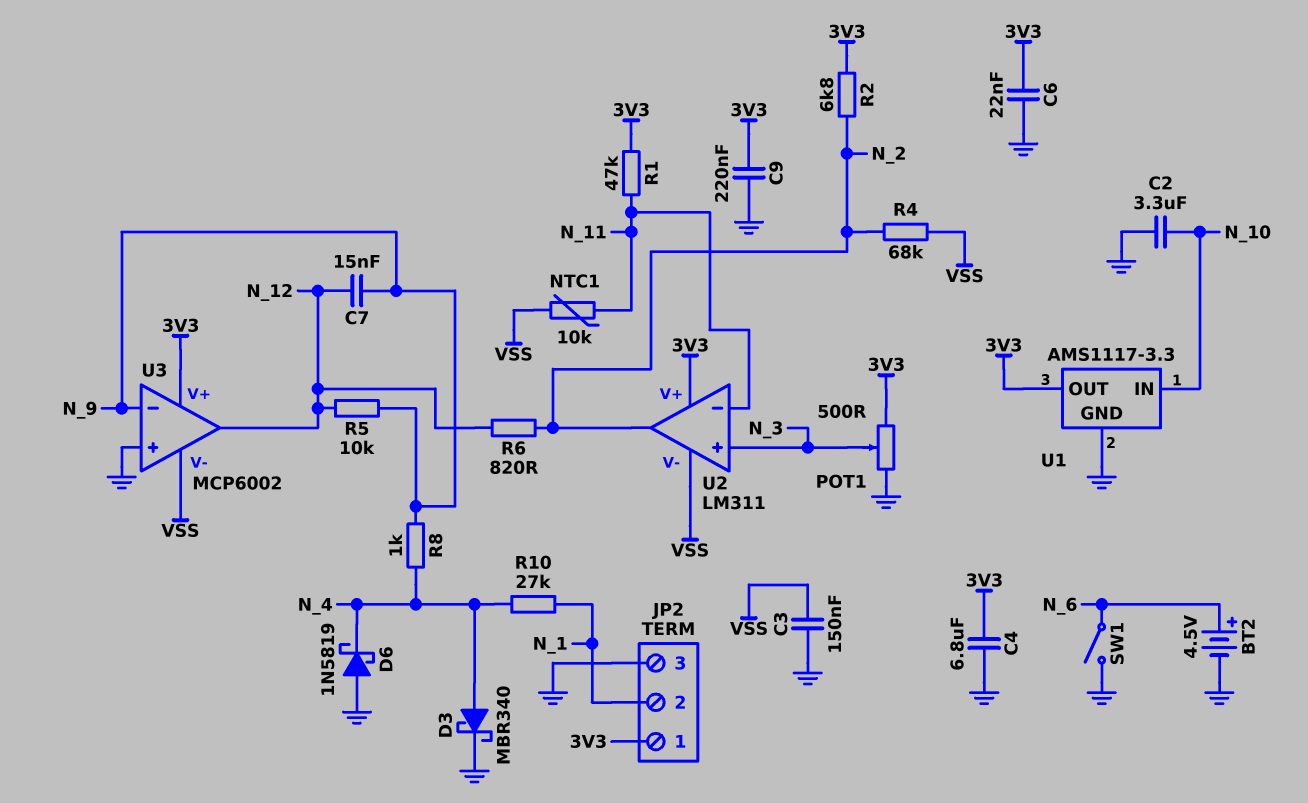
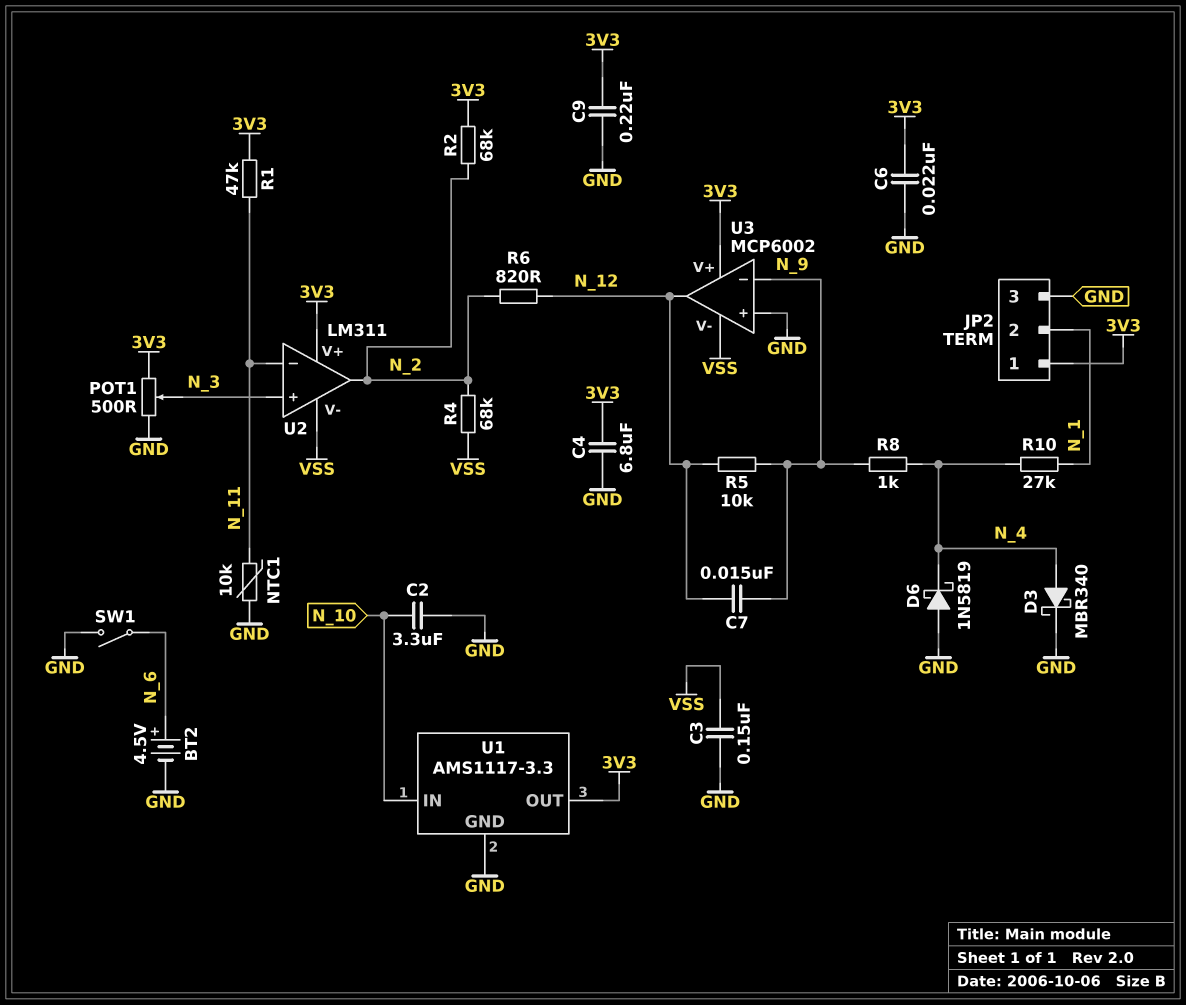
NTC1: 10k (N_11, VSS) -> 10k (GND, N_11)
R2: 6.8k (3V3, N_2) -> 68k (3V3, N_2)

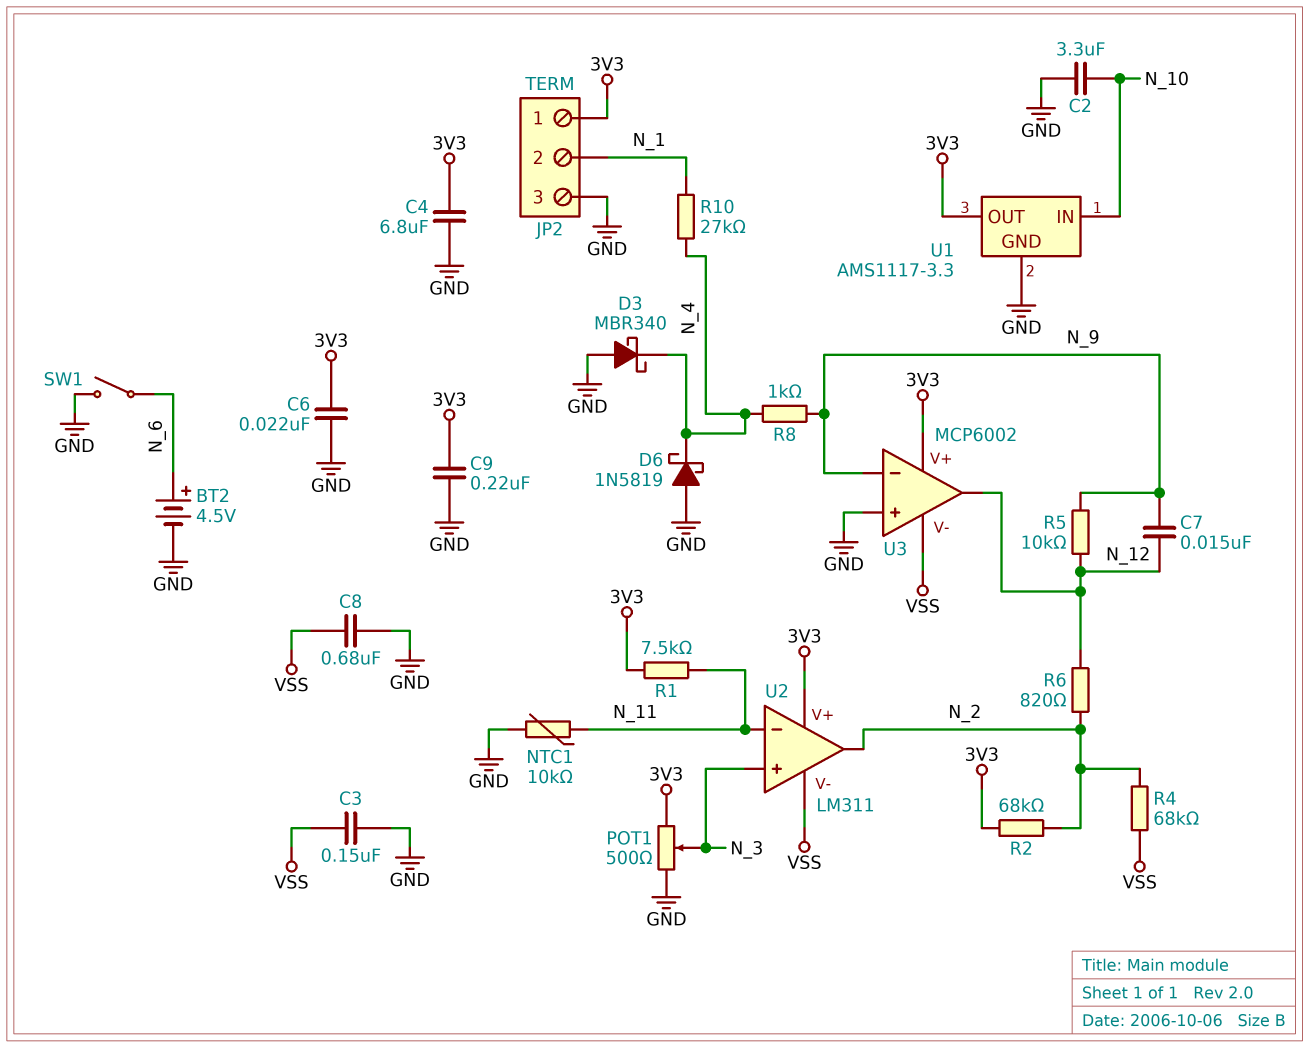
C8: none -> 680nF (GND, VSS)
D3: schottky MBR340 (A N_4, K GND) -> schottky MBR340 (A GND, K N_4)
R1: 47k (3V3, N_11) -> 7.5k (3V3, N_11)

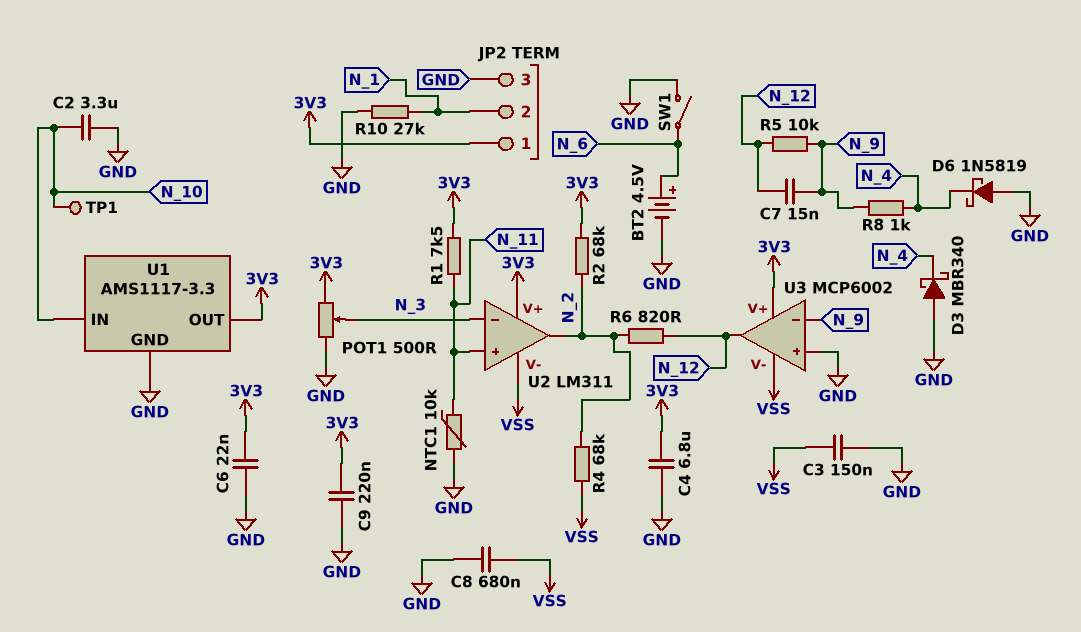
R10: 27k (N_1, N_4) -> 27k (GND, N_1)
TP1: none -> test point (N_10)
U2 pin in+: N_3 -> N_11
U2 pin in-: N_11 -> N_3

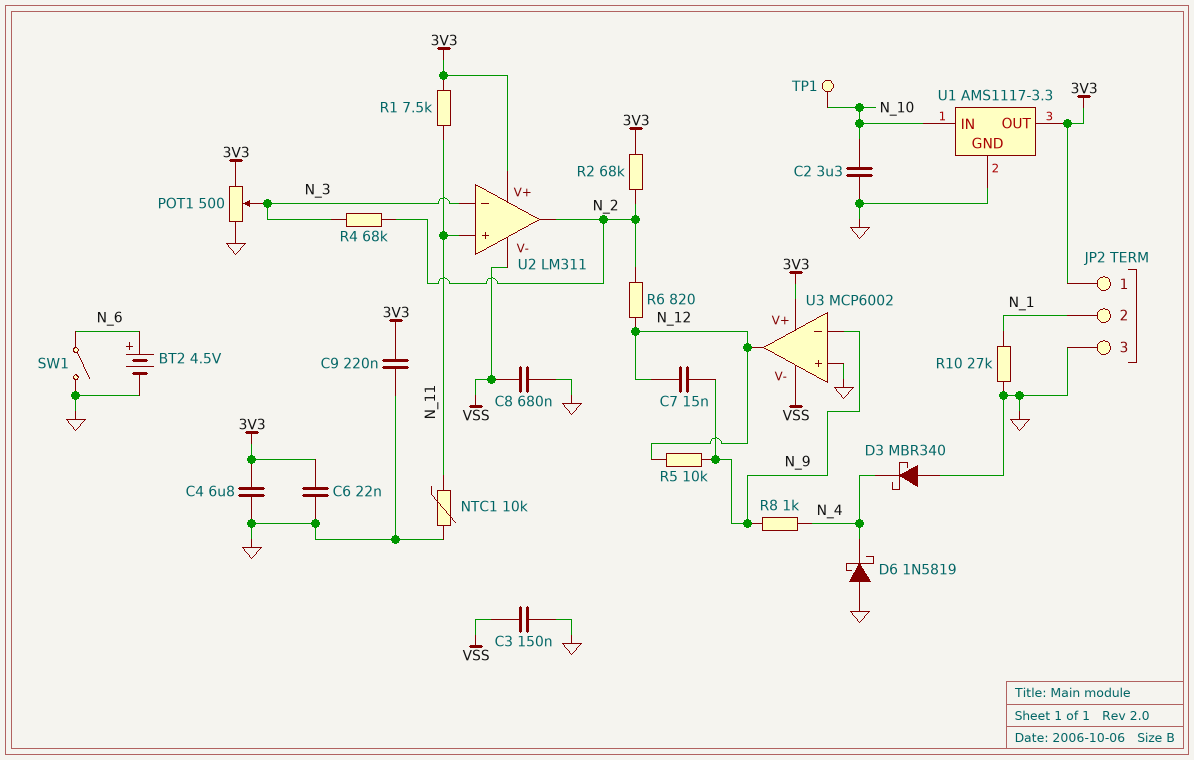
R4: 68k (N_2, VSS) -> 68k (N_2, N_3)

